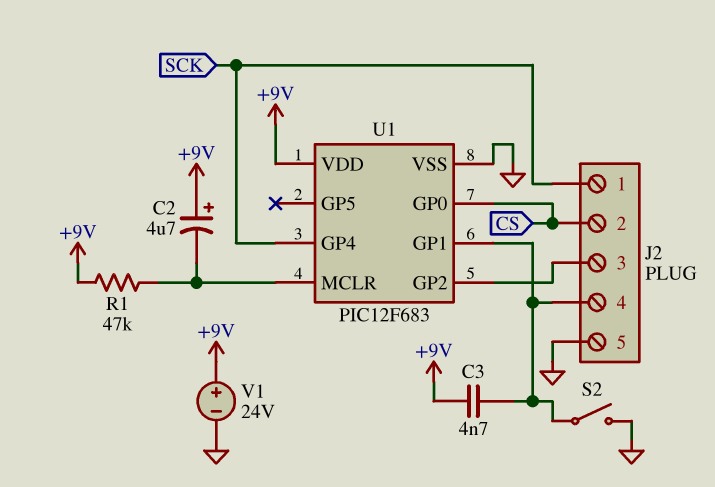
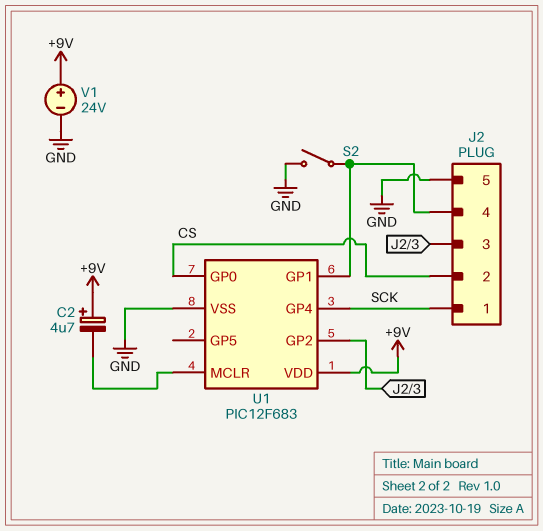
C3: 4.7nF (+9V, J2/4) -> none
R1: 47k (+9V, U1/MCLR) -> none

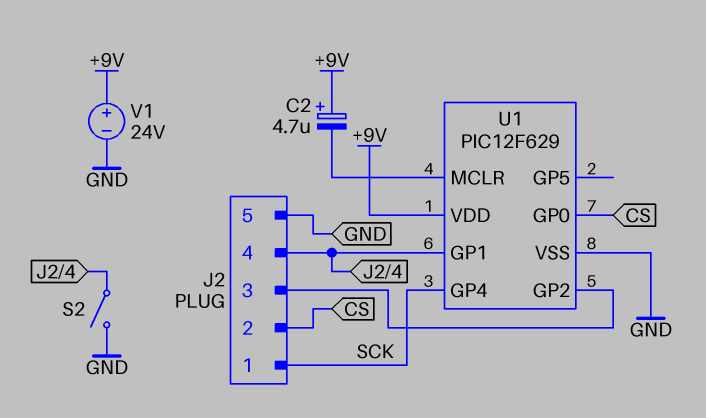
U1: PIC12F683 -> PIC12F629

